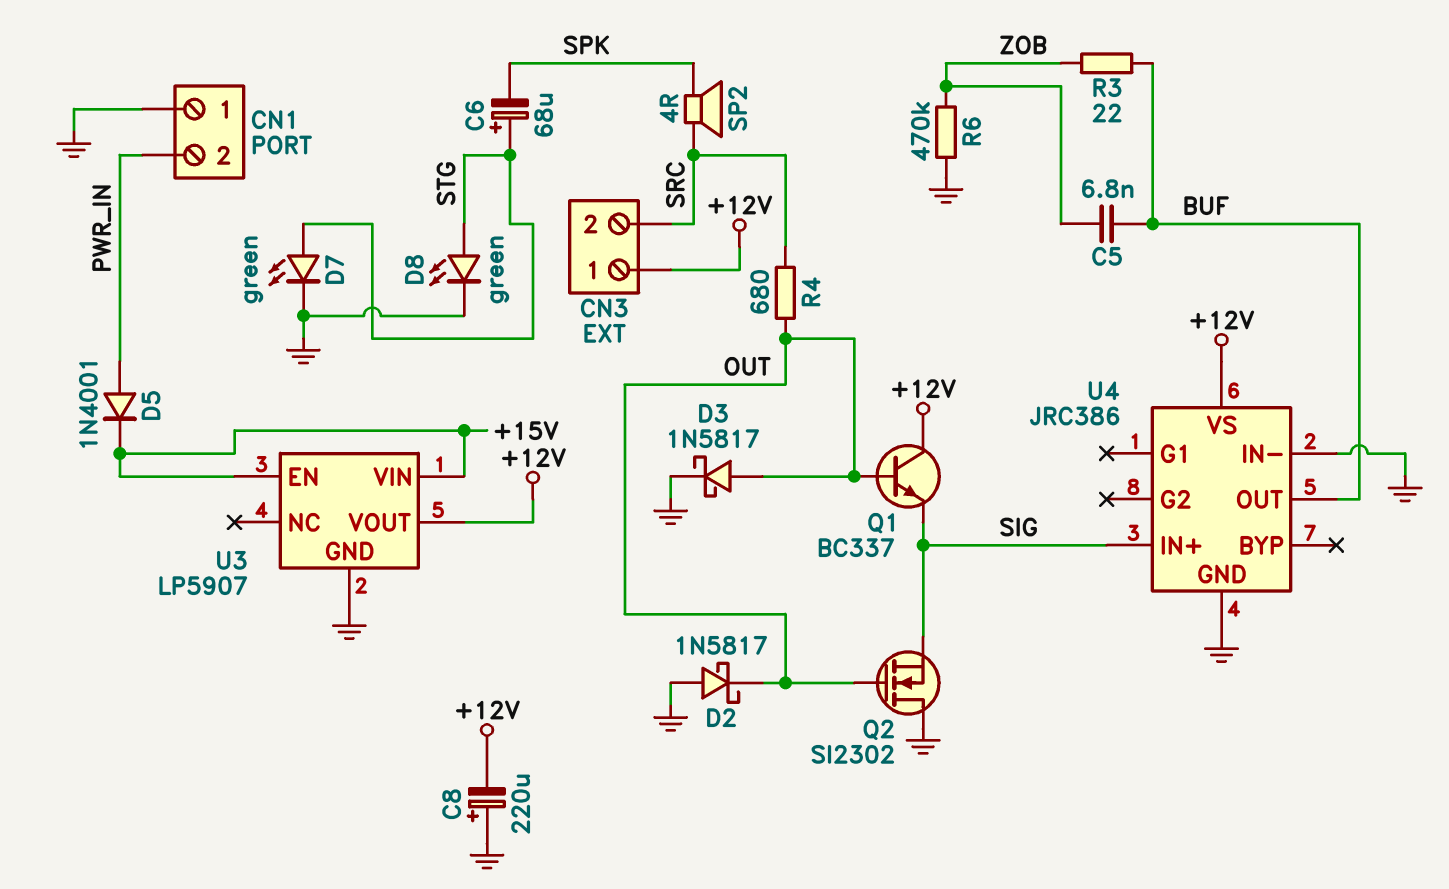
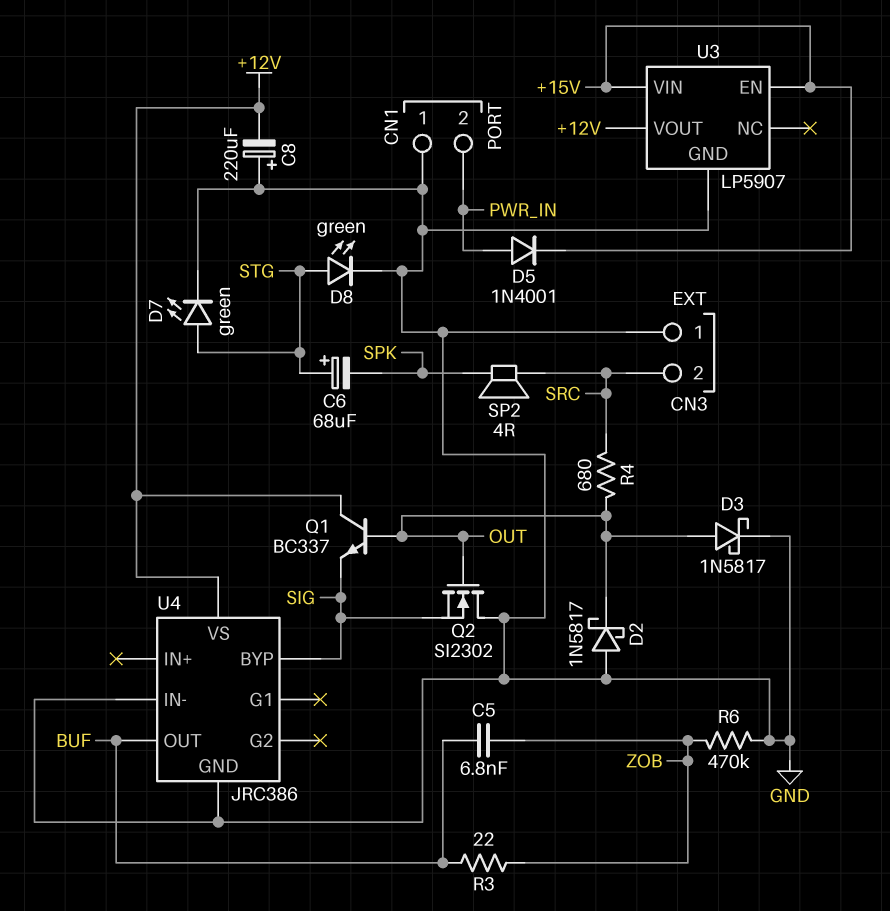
CN3 pin 1: +12V -> GND
U4 pin BYP: none -> SIG
U4 pin IN+: SIG -> none

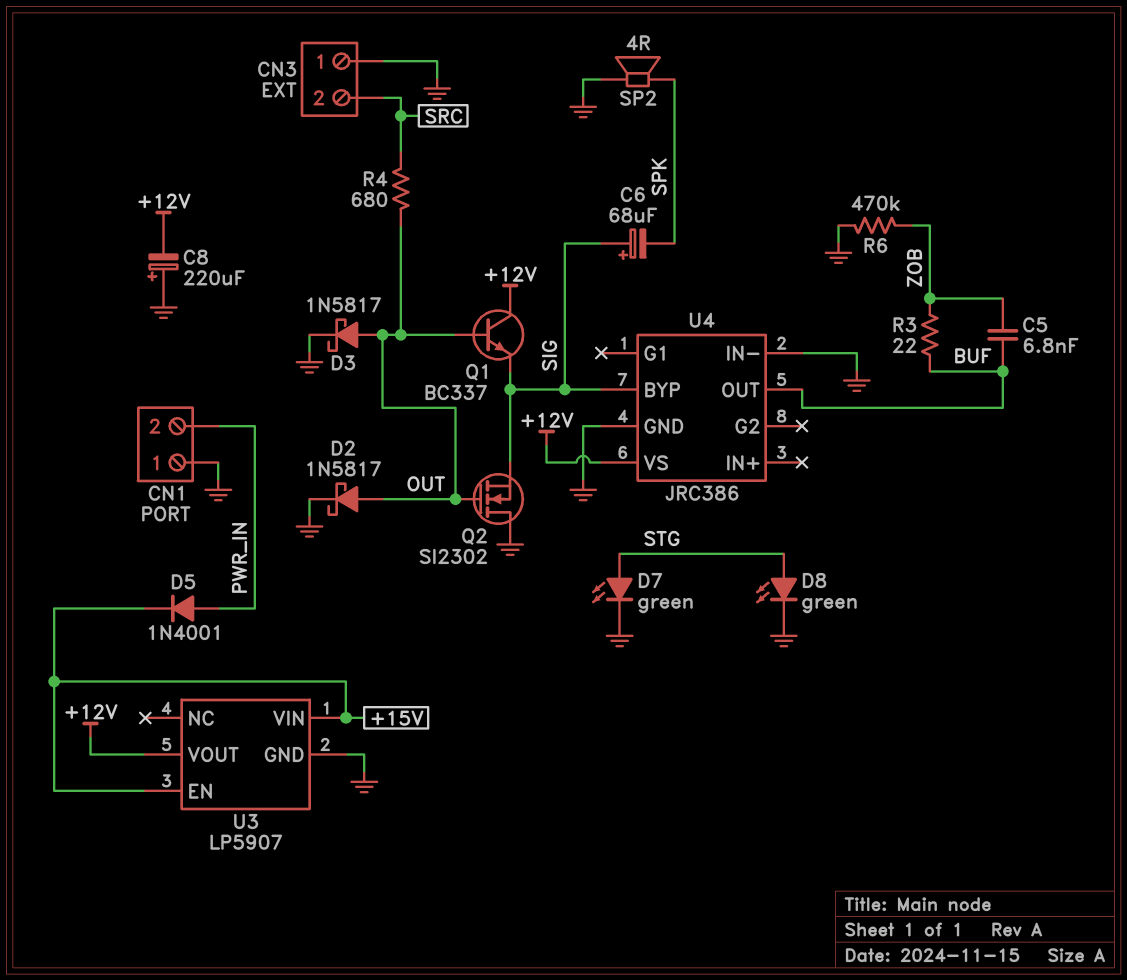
C6: 68uF (plus STG, minus SPK) -> 68uF (plus SIG, minus SPK)
D2: schottky 1N5817 (A GND, K OUT) -> schottky 1N5817 (A OUT, K GND)
SP2: speaker 4R (SPK, SRC) -> speaker 4R (GND, SPK)

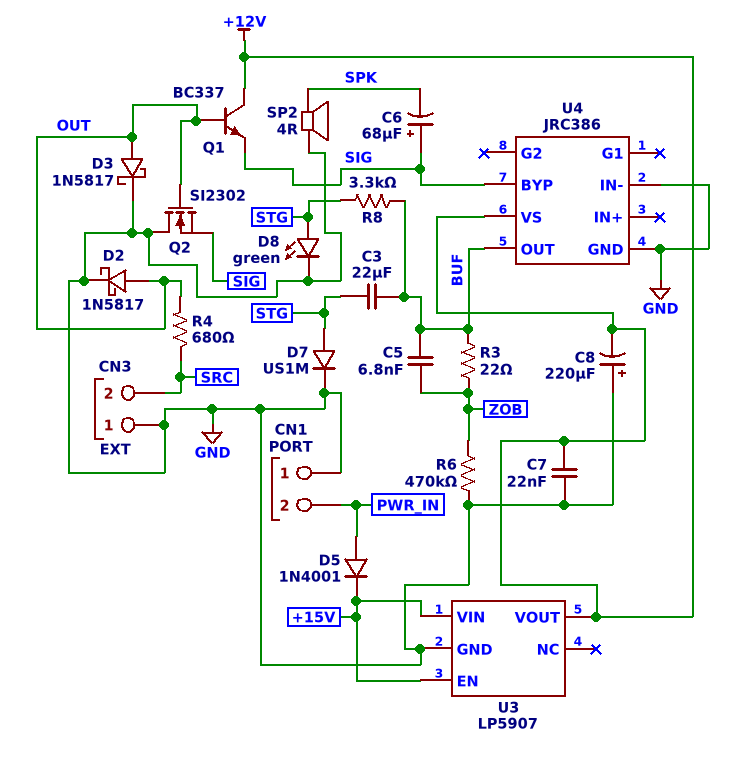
C3: none -> 22uF (BUF, STG)
C7: none -> 22nF (+12V, GND)
D7: LED green (A STG, K GND) -> diode US1M (A STG, K GND)
R8: none -> 3.3k (BUF, STG)

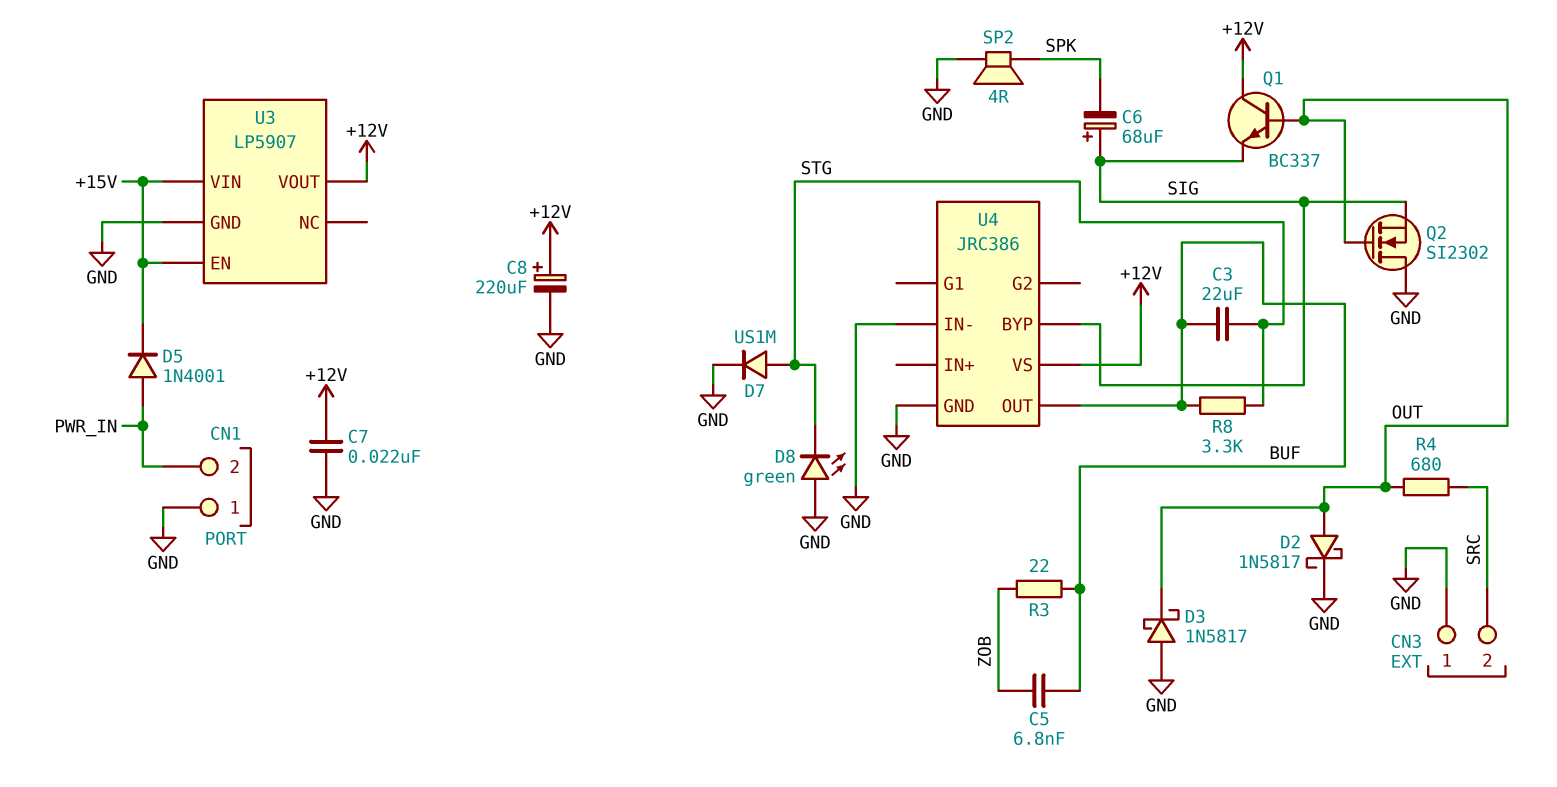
C8: 220uF (plus GND, minus +12V) -> 220uF (plus +12V, minus GND)
D3: schottky 1N5817 (A OUT, K GND) -> schottky 1N5817 (A GND, K OUT)
D8: LED green (A STG, K GND) -> LED green (A GND, K STG)
R6: 470k (GND, ZOB) -> none

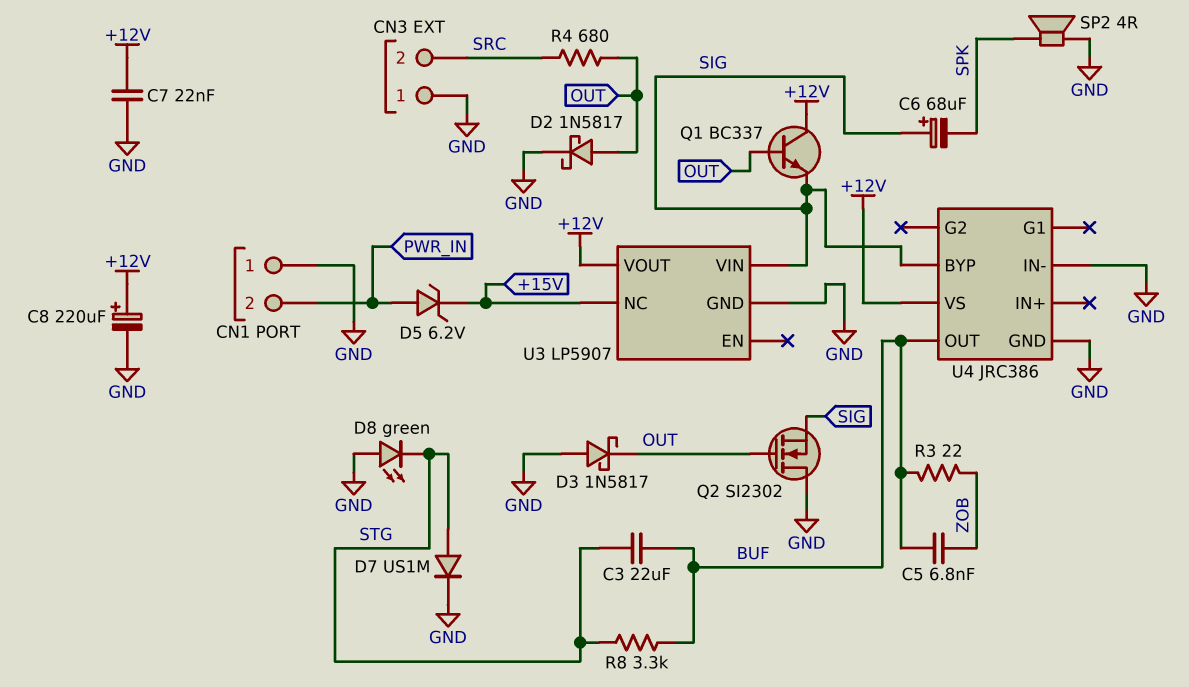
D5: diode 1N4001 (A PWR_IN, K +15V) -> zener 6.2V (A PWR_IN, K +15V)
U3 pin EN: +15V -> none
U3 pin NC: none -> +15V
U3 pin VIN: +15V -> SIG

